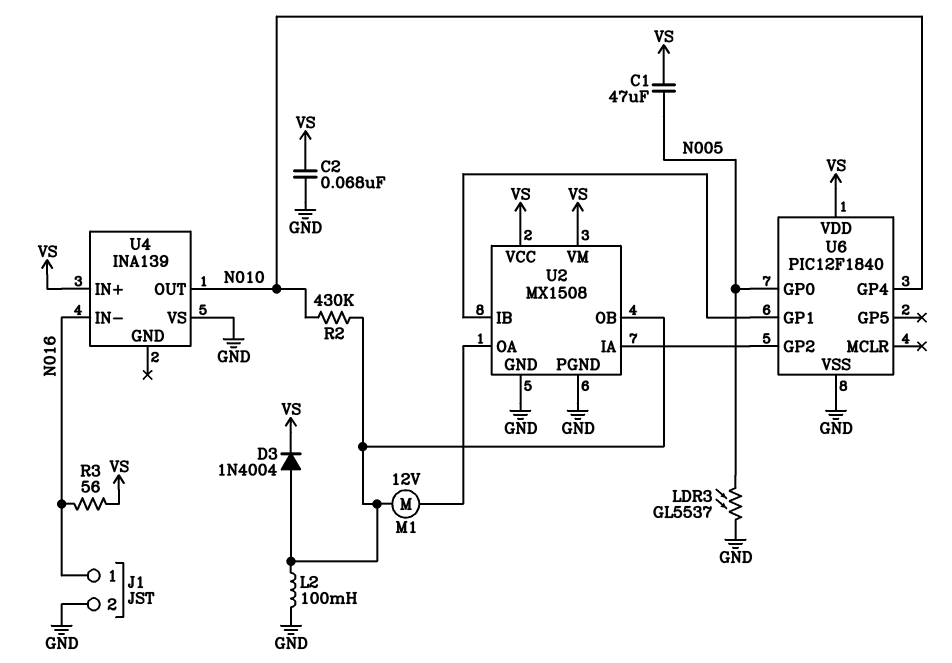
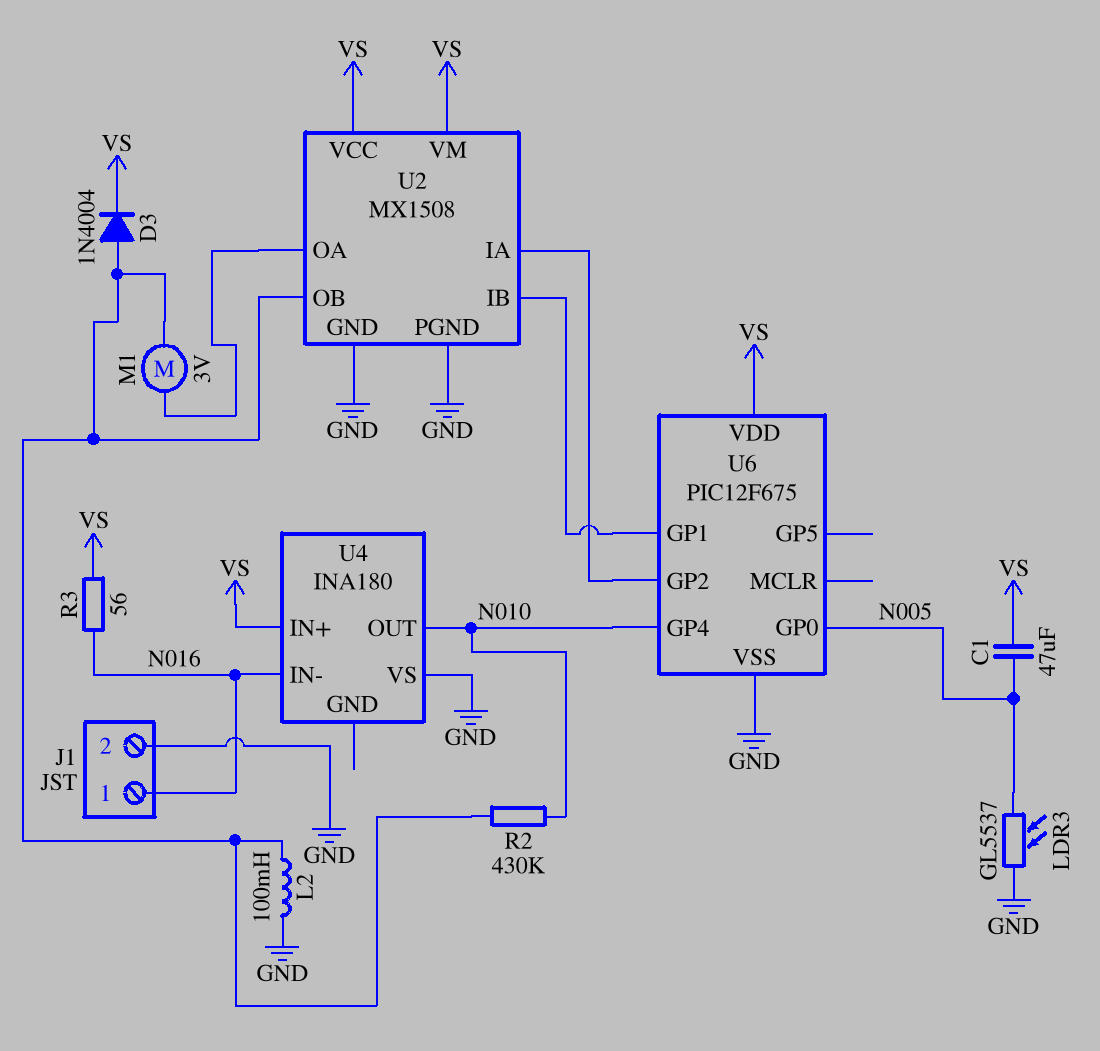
C2: 68nF (GND, VS) -> none
M1: motor 12V (U2/OA, U2/OB) -> motor 3V (U2/OA, U2/OB)
U4: INA139 -> INA180
U6: PIC12F1840 -> PIC12F675

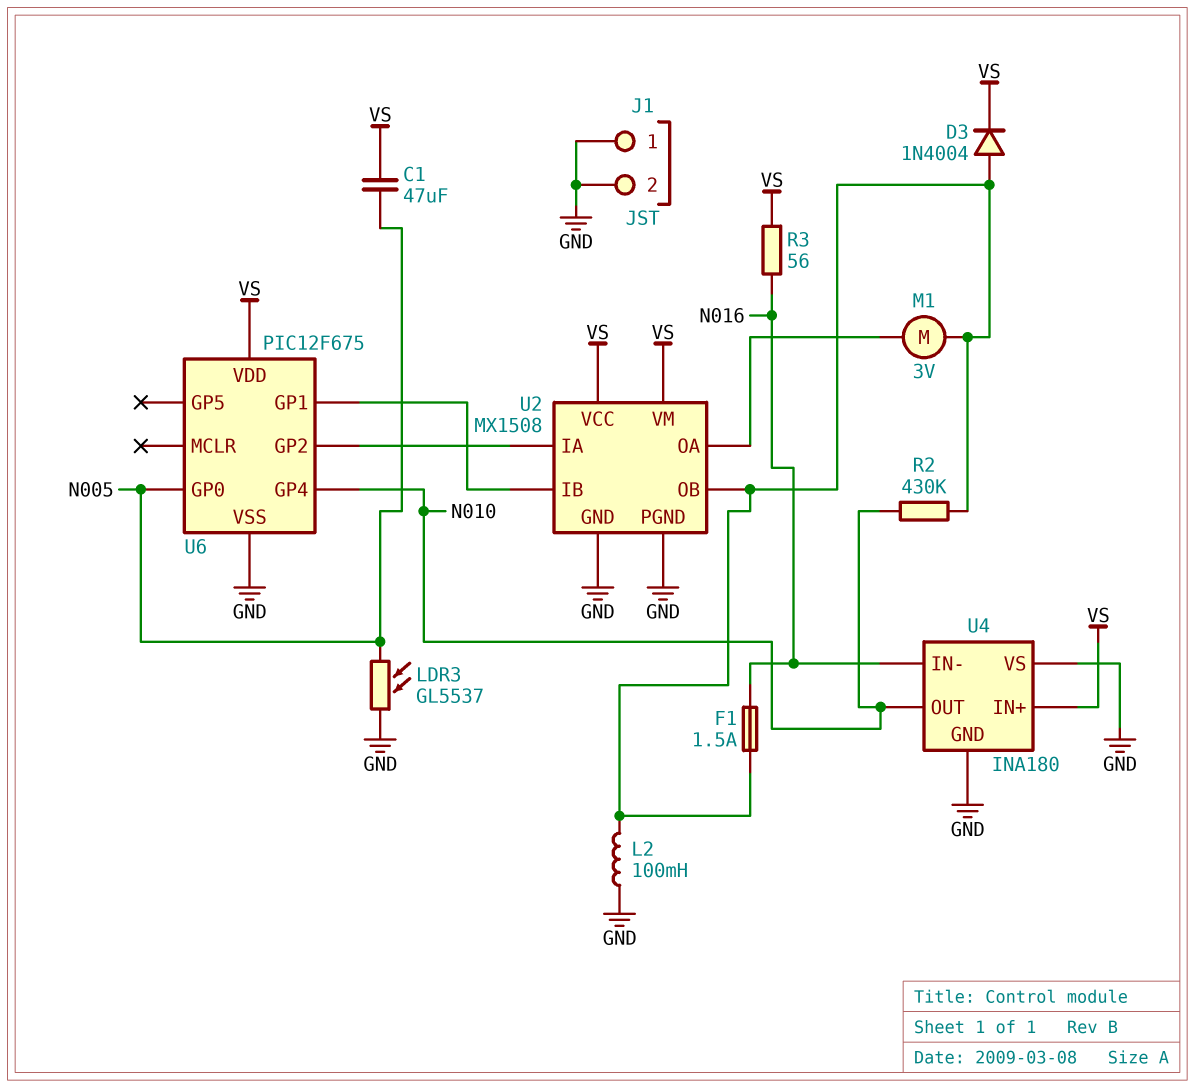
F1: none -> 1.5A (N016, U2/OB)
J1 pin 1: N016 -> GND
U4 pin GND: none -> GND

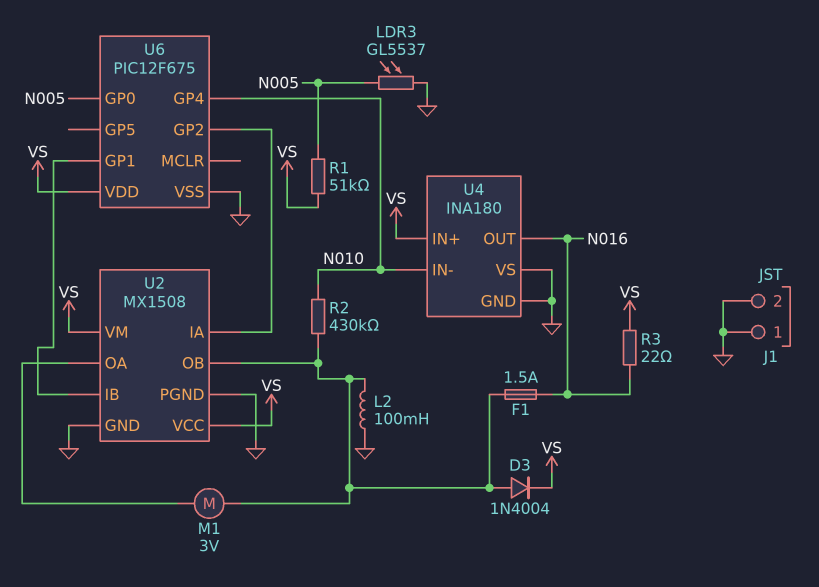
C1: 47uF (N005, VS) -> none
R1: none -> 51k (N005, VS)
R3: 56 (N016, VS) -> 22 (N016, VS)
U4 pin IN-: N016 -> N010
U4 pin OUT: N010 -> N016

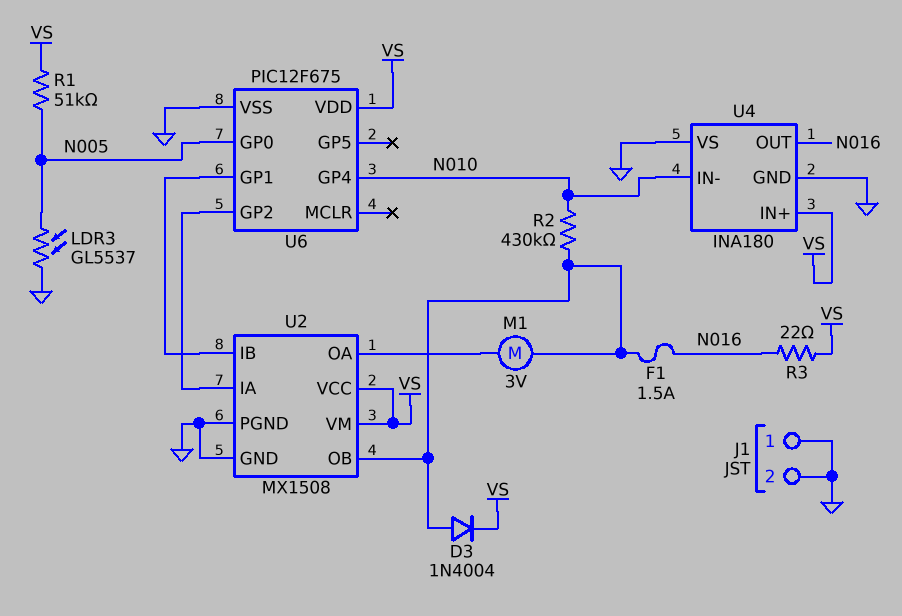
L2: 100mH (GND, U2/OB) -> none

